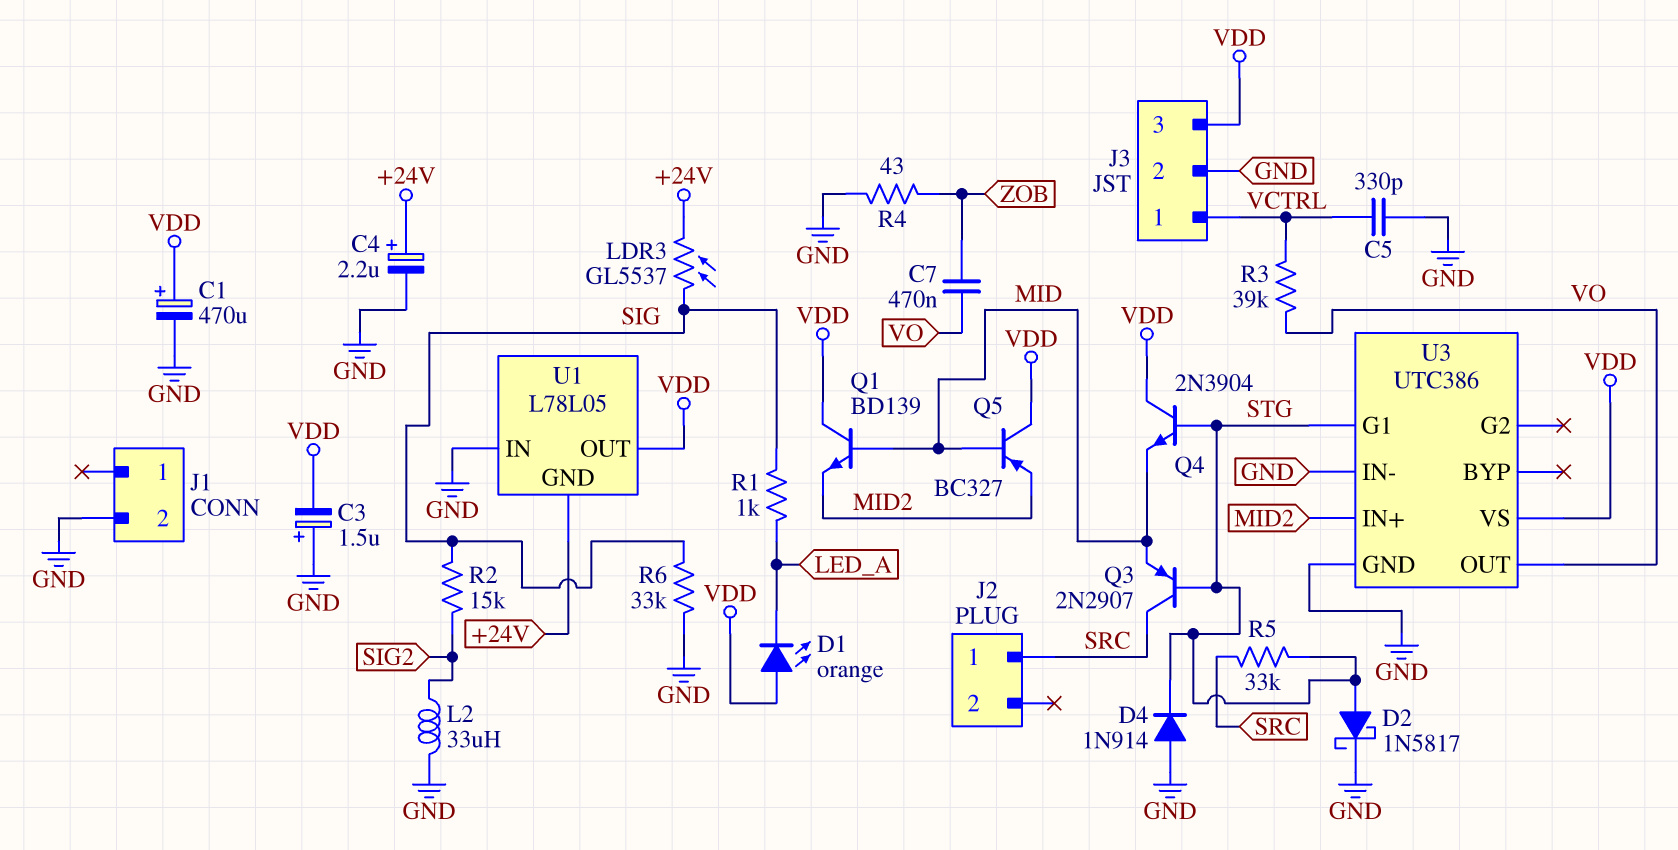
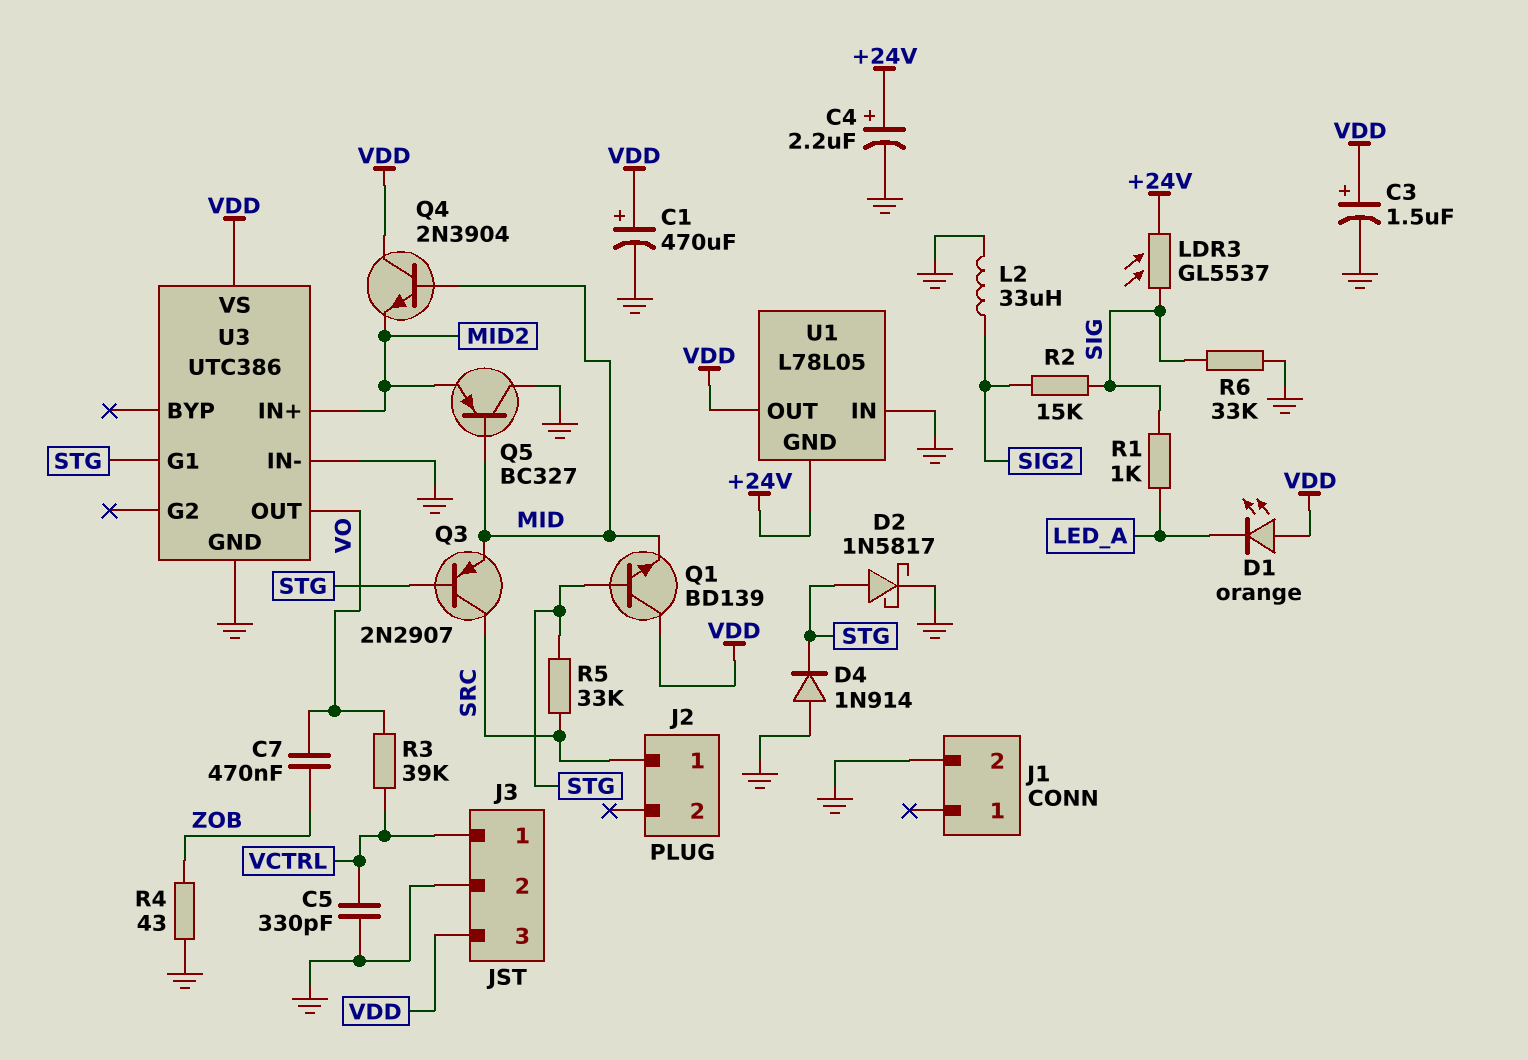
C3: 1.5uF (plus GND, minus VDD) -> 1.5uF (plus VDD, minus GND)
Q1: NPN BD139 (B MID, C VDD, E MID2) -> NPN BD139 (B STG, C VDD, E MID)
Q4: NPN 2N3904 (B STG, C VDD, E MID) -> NPN 2N3904 (B MID, C VDD, E MID2)
Q5: PNP BC327 (B MID, C VDD, E MID2) -> PNP BC327 (B MID, C GND, E MID2)

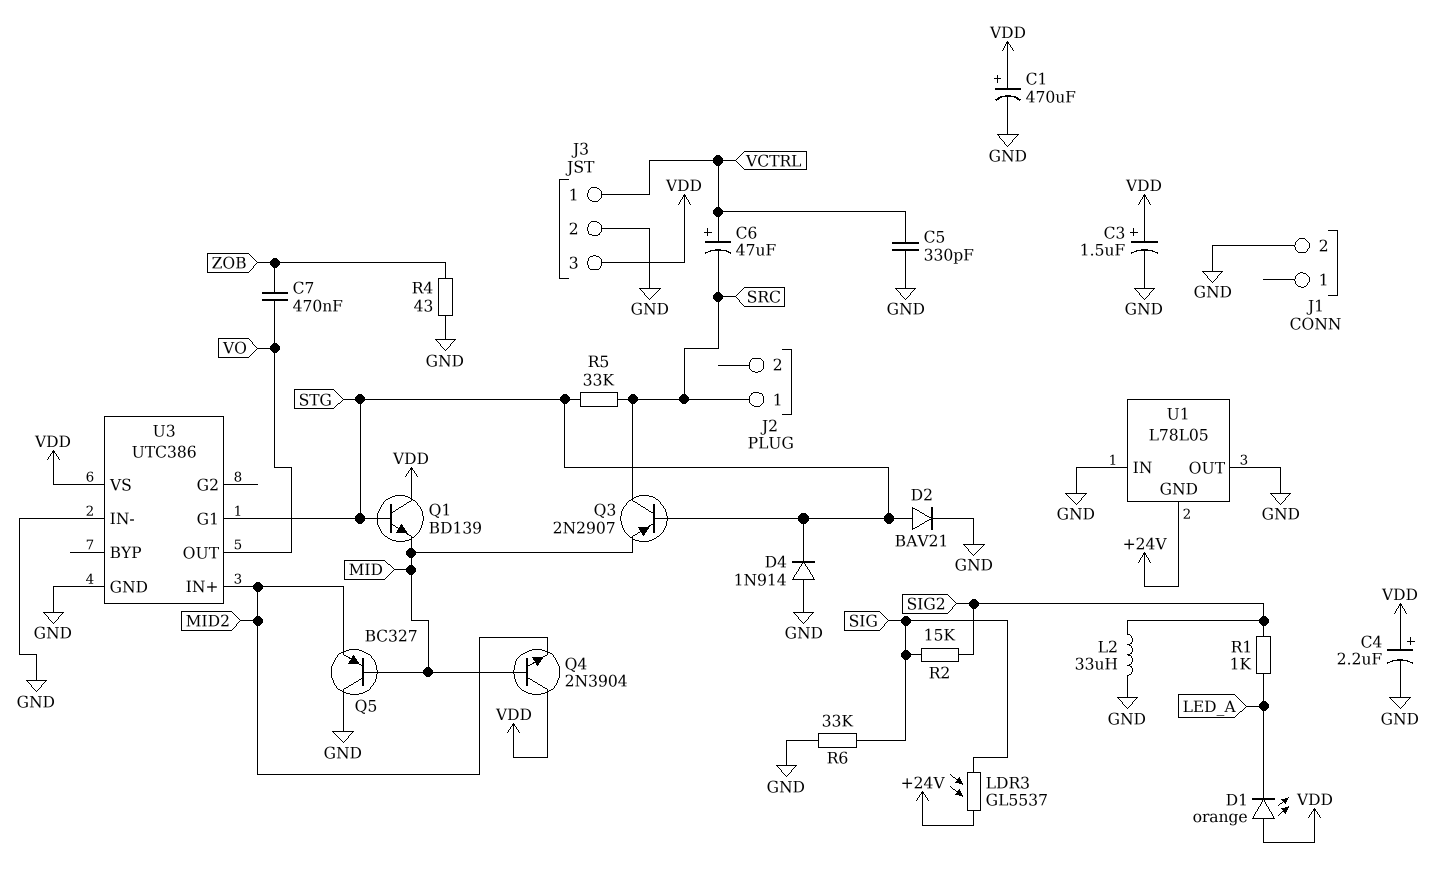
C4: 2.2uF (plus +24V, minus GND) -> 2.2uF (plus VDD, minus GND)
C6: none -> 47uF (plus VCTRL, minus SRC)
D2: schottky 1N5817 (A STG, K GND) -> diode BAV21 (A STG, K GND)
R1: 1k (LED_A, SIG) -> 1k (LED_A, SIG2)
R3: 39k (VCTRL, VO) -> none
U1 pin OUT: VDD -> GND

